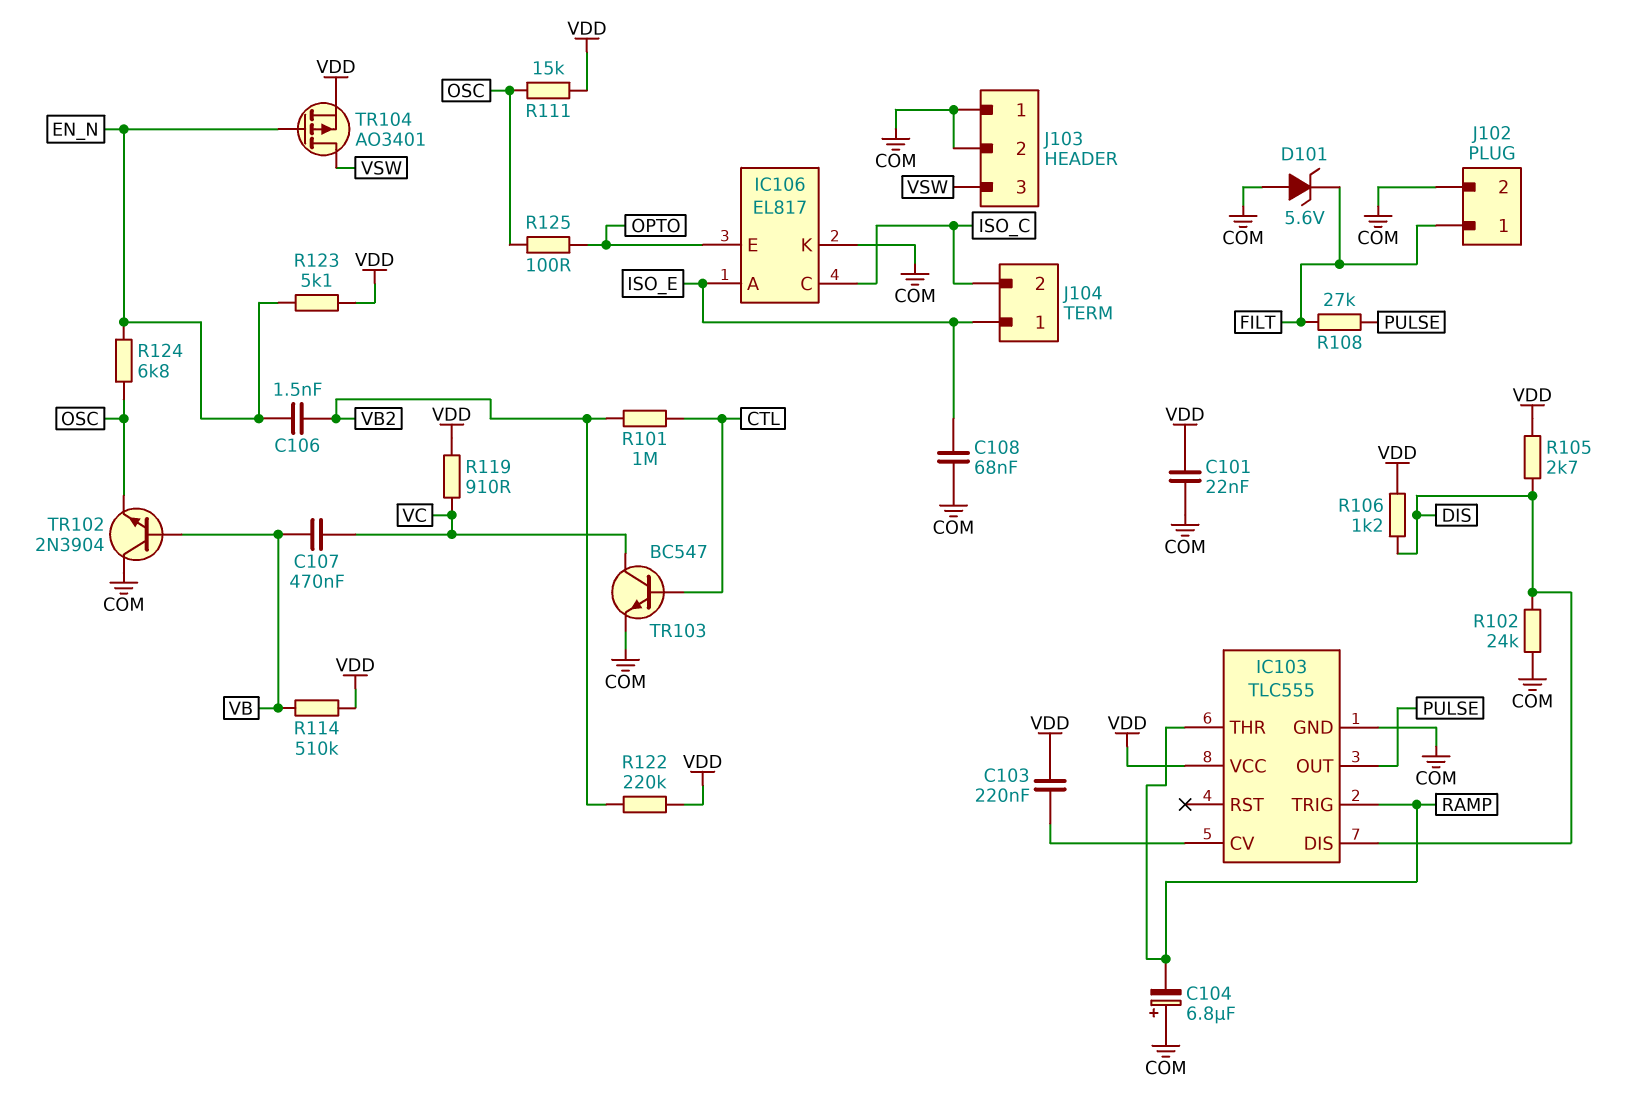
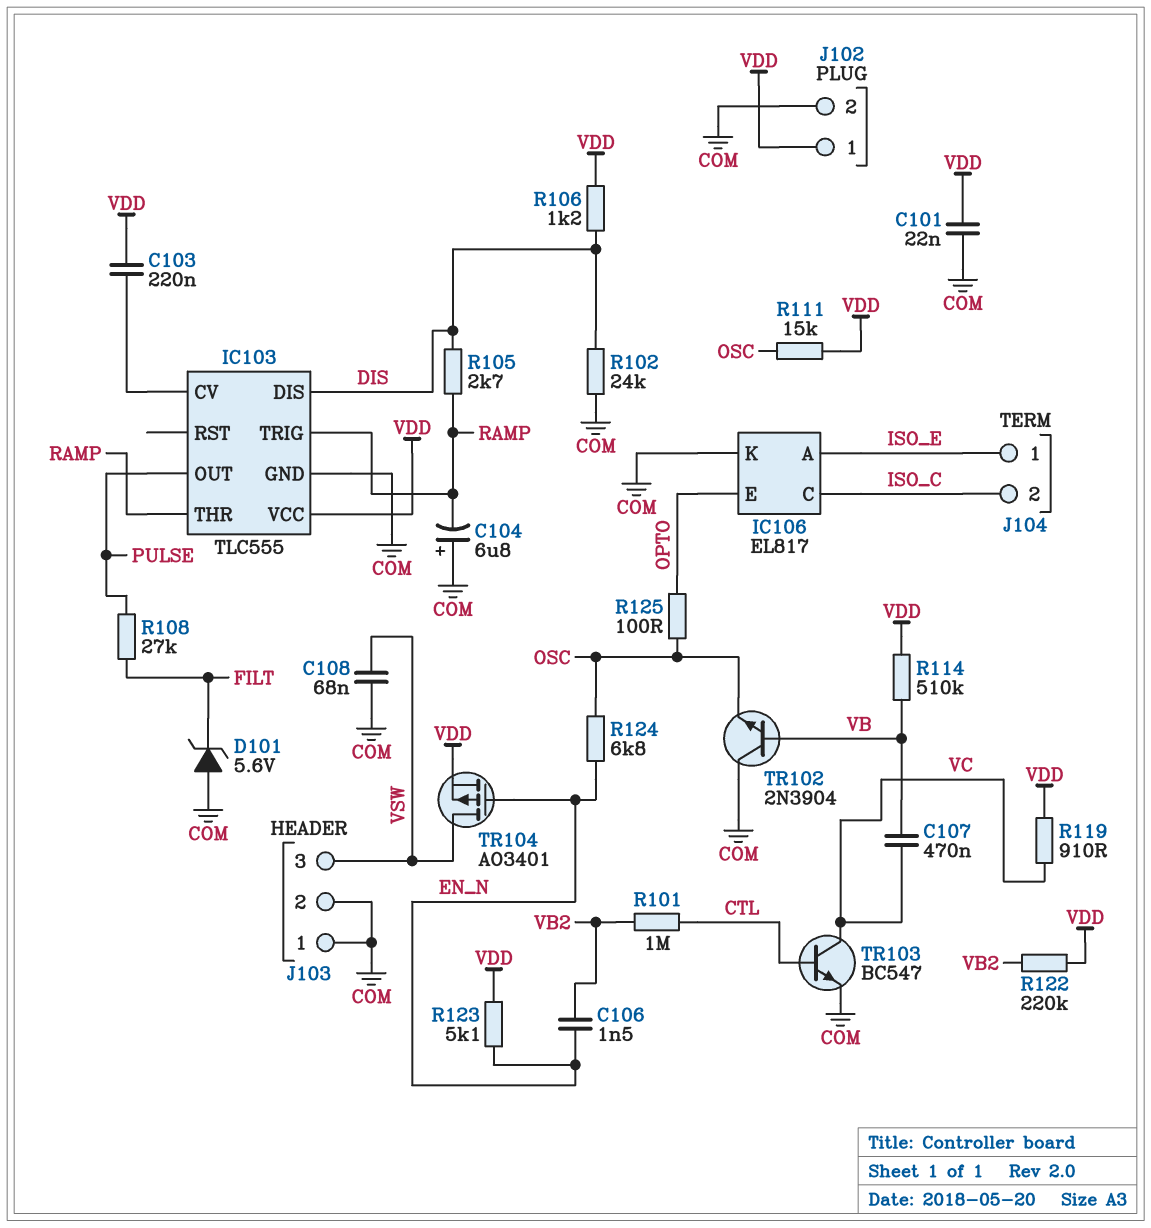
C108: 68nF (COM, ISO_E) -> 68nF (COM, VSW)
J102 pin 1: FILT -> VDD
R105: 2.7k (DIS, VDD) -> 2.7k (DIS, RAMP)

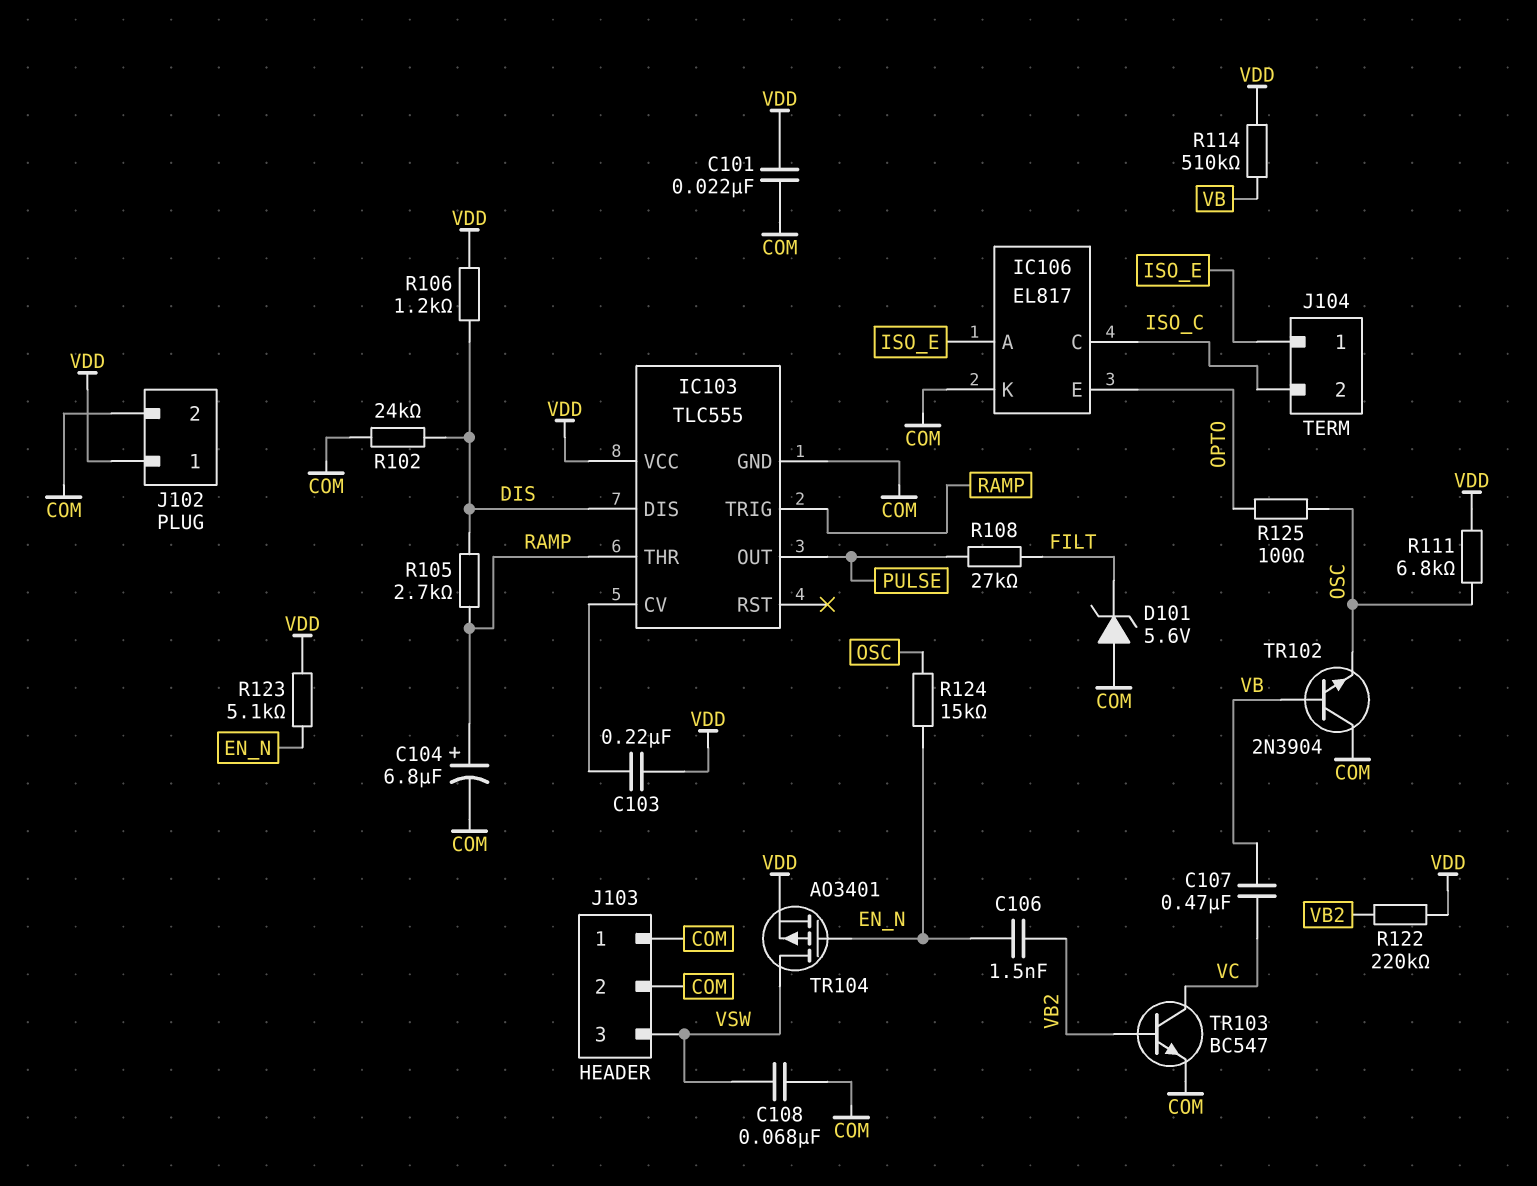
C104: 6.8uF (plus COM, minus RAMP) -> 6.8uF (plus RAMP, minus COM)
R101: 1M (CTL, VB2) -> none
R111: 15k (OSC, VDD) -> 6.8k (OSC, VDD)
R119: 910 (VC, VDD) -> none
R124: 6.8k (EN_N, OSC) -> 15k (EN_N, OSC)
TR103: NPN BC547 (B CTL, C VC, E COM) -> NPN BC547 (B VB2, C VC, E COM)

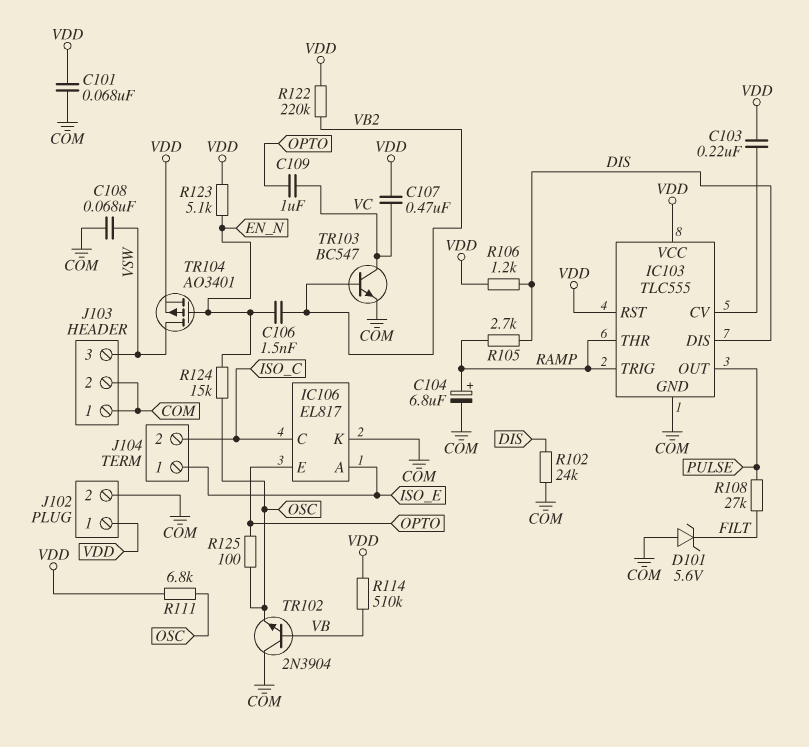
C101: 22nF (COM, VDD) -> 68nF (COM, VDD)
C107: 470nF (VB, VC) -> 470nF (VC, VDD)
C109: none -> 1uF (OPTO, VC)
IC103 pin RST: none -> VDD

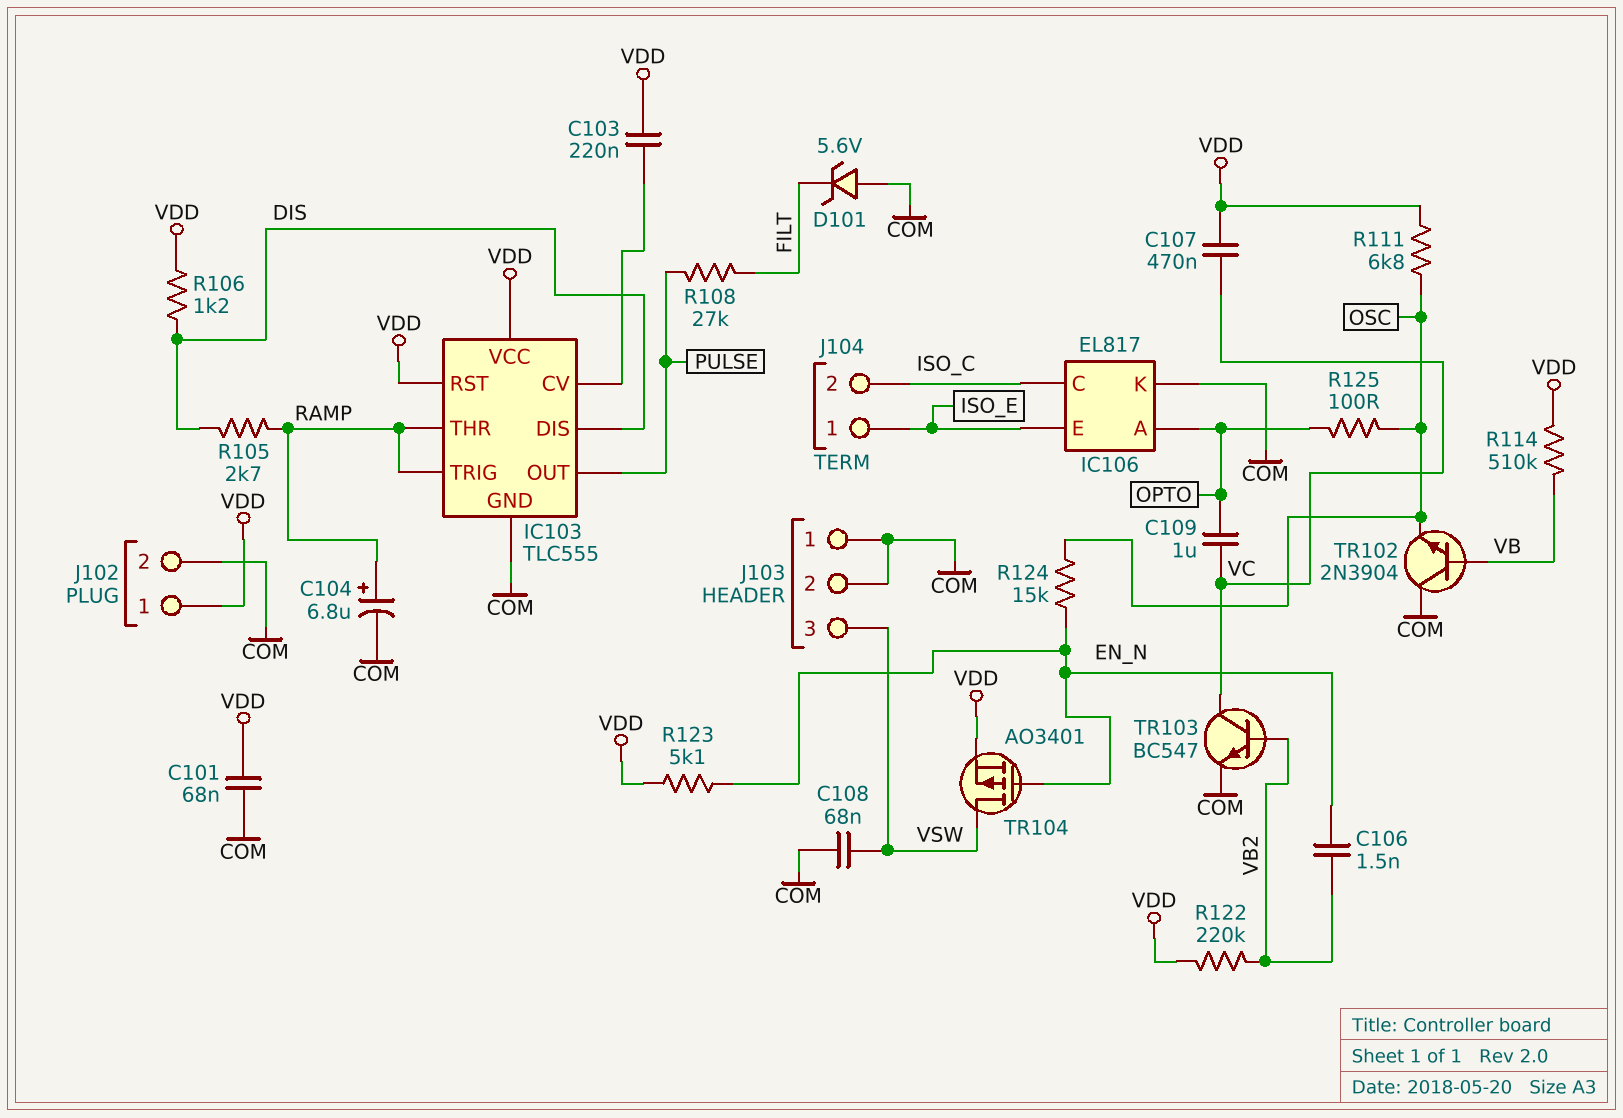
IC106 pin A: ISO_E -> OPTO
IC106 pin E: OPTO -> ISO_E
R102: 24k (COM, DIS) -> none

